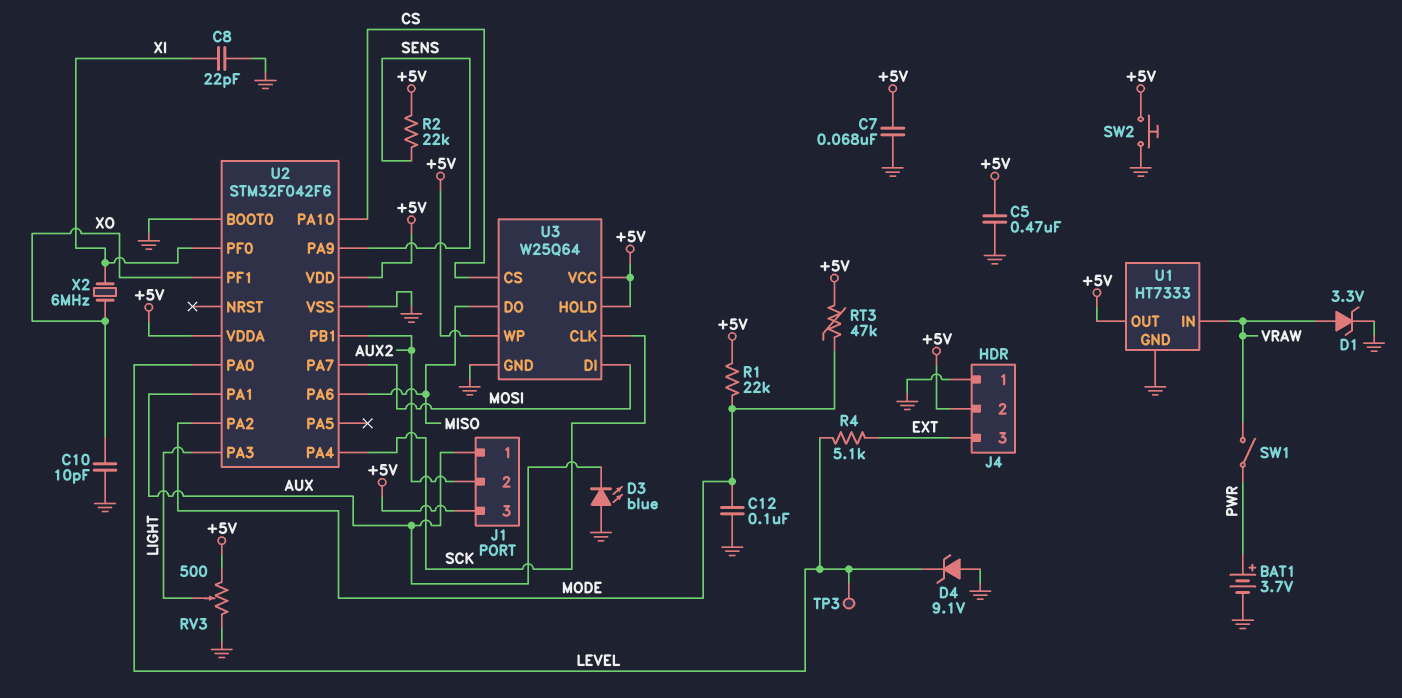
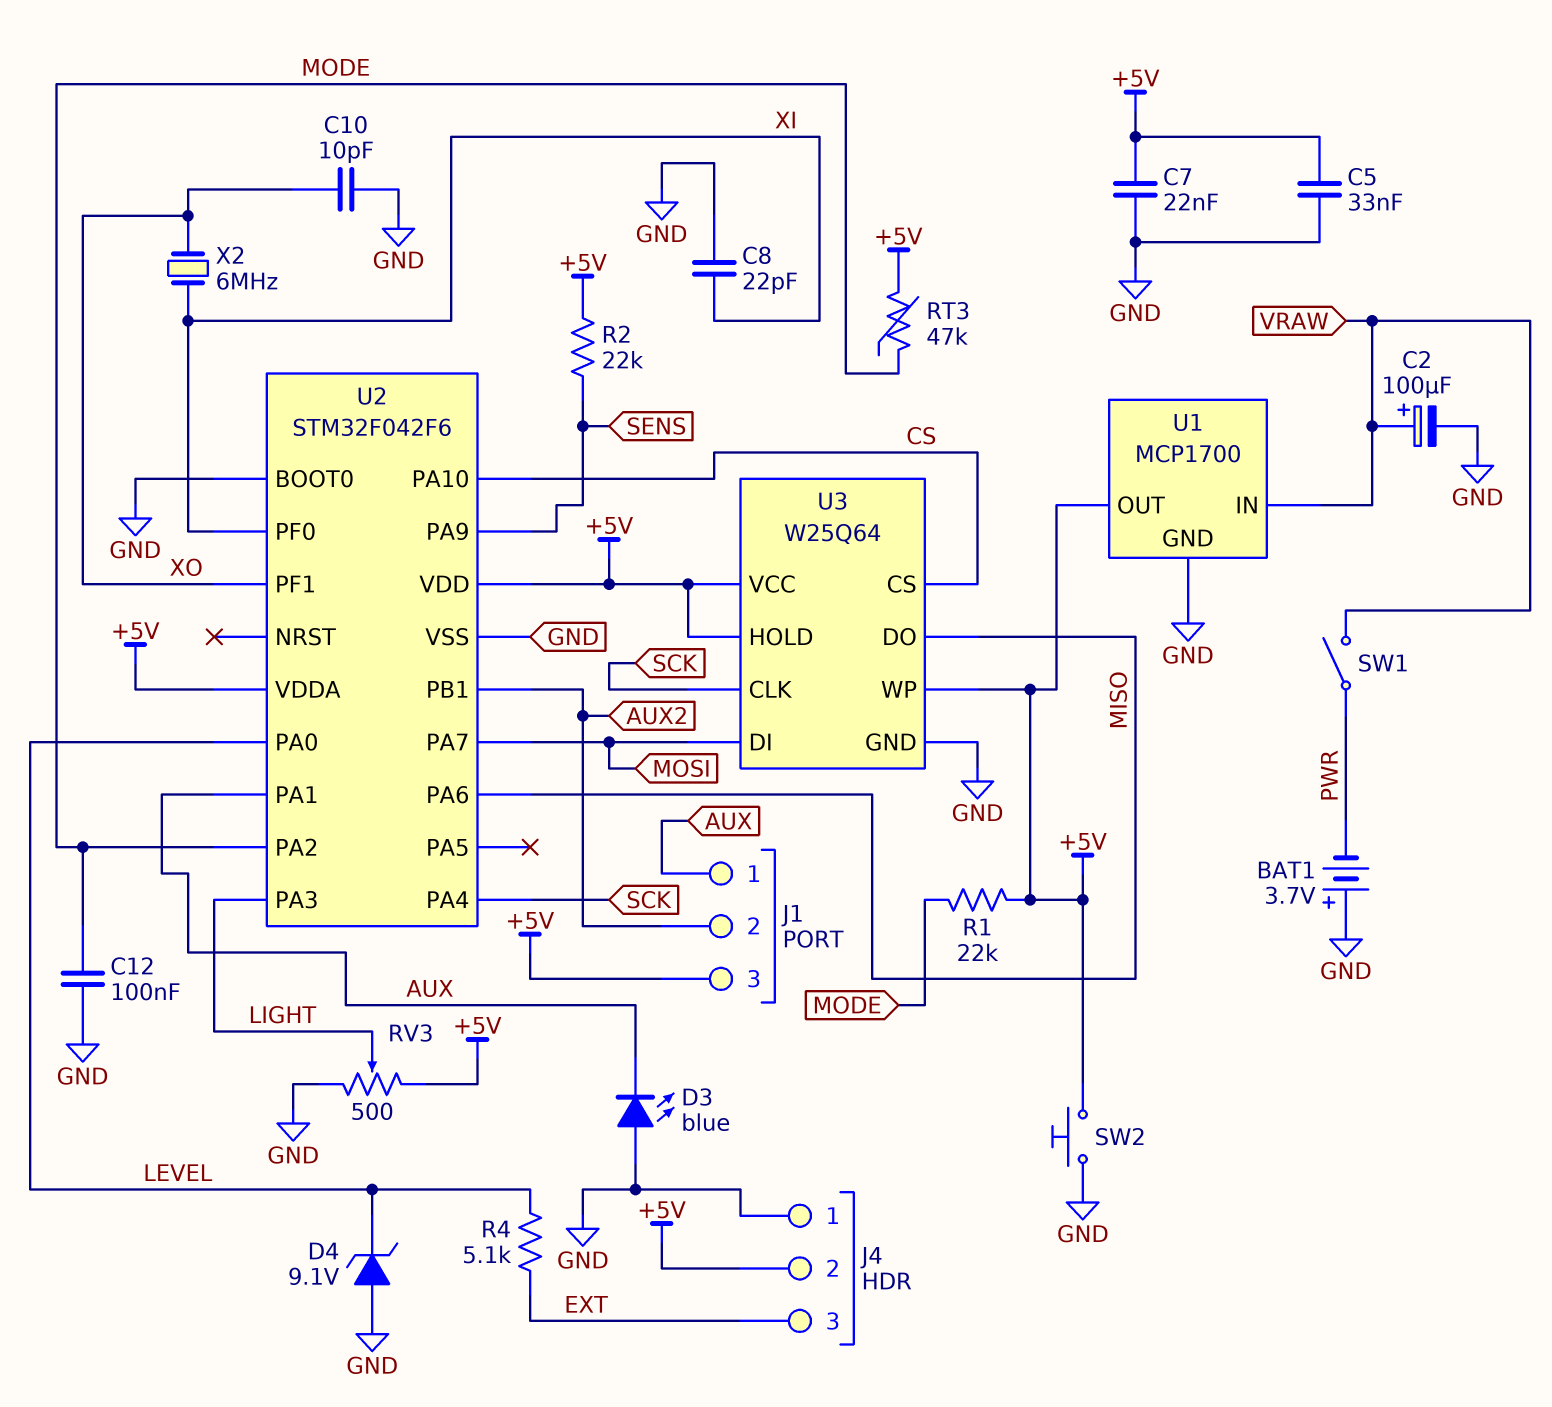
BAT1: 3.7V (plus PWR, minus GND) -> 3.7V (plus GND, minus PWR)
C2: none -> 100uF (plus VRAW, minus GND)
C5: 470nF (+5V, GND) -> 33nF (+5V, GND)
C7: 68nF (+5V, GND) -> 22nF (+5V, GND)
D1: zener 3.3V (A VRAW, K GND) -> none
TP3: test point (LEVEL) -> none
U1: HT7333 -> MCP1700

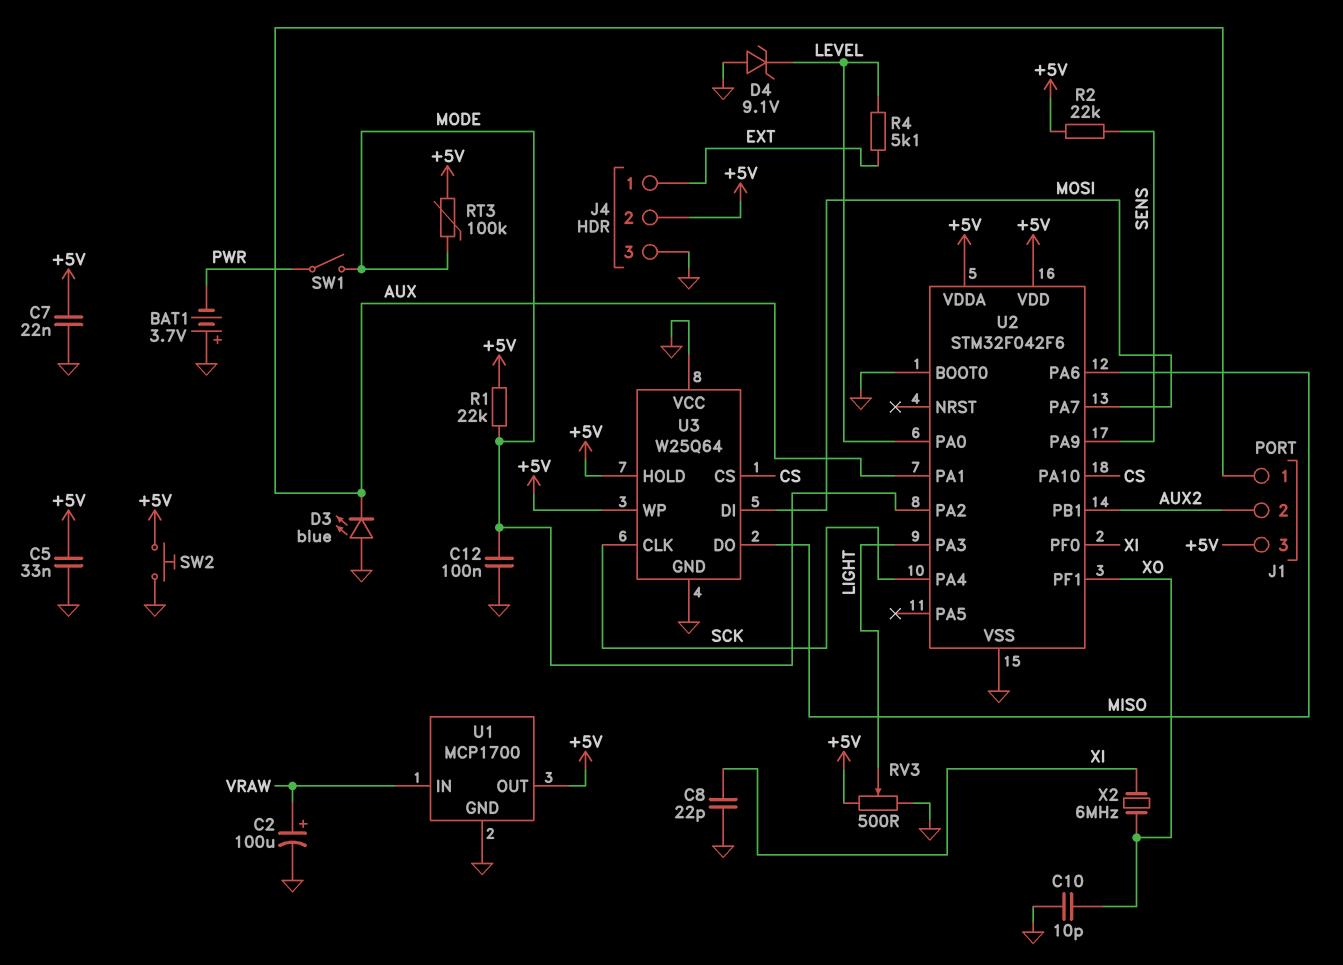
J4 pin 1: GND -> EXT
J4 pin 3: EXT -> GND
RT3: 47k (+5V, MODE) -> 100k (+5V, MODE)
SW1: switch (PWR, VRAW) -> switch (MODE, PWR)
U3 pin VCC: +5V -> GND

